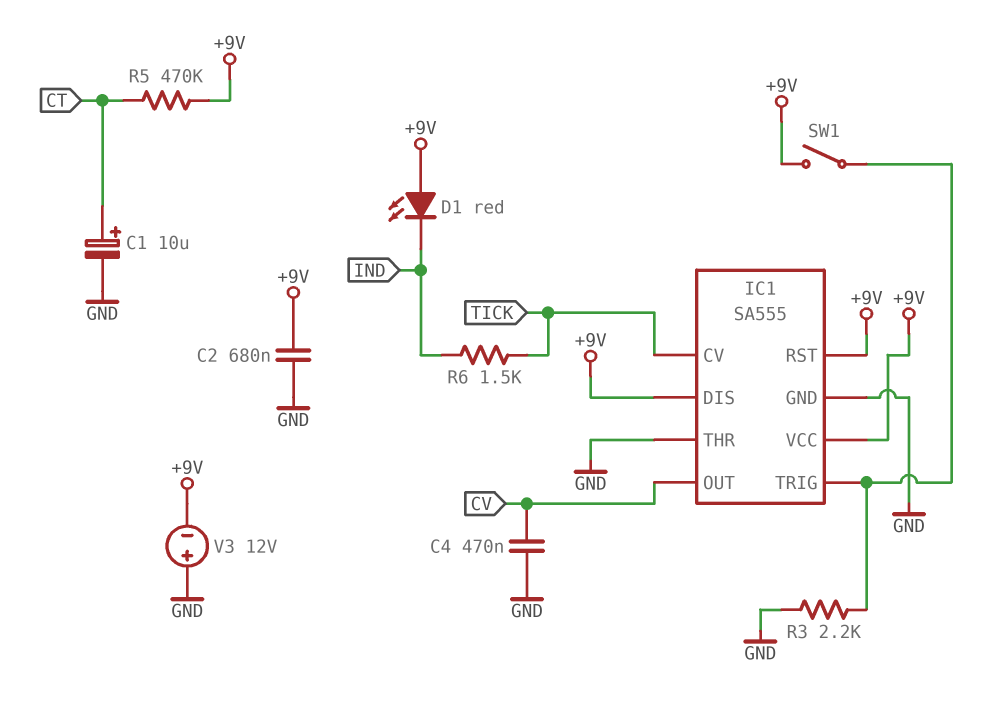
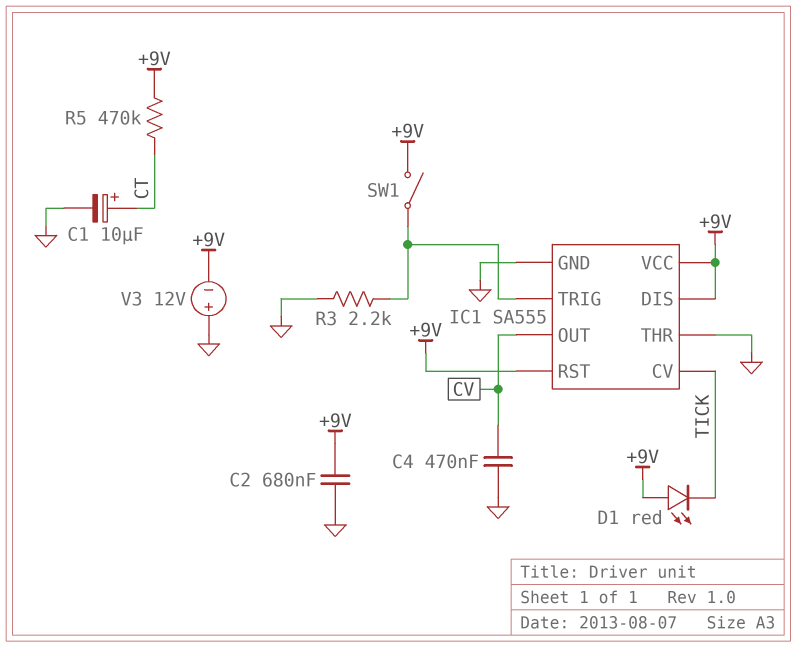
D1: LED red (A +9V, K IND) -> LED red (A +9V, K TICK)
R6: 1.5k (IND, TICK) -> none

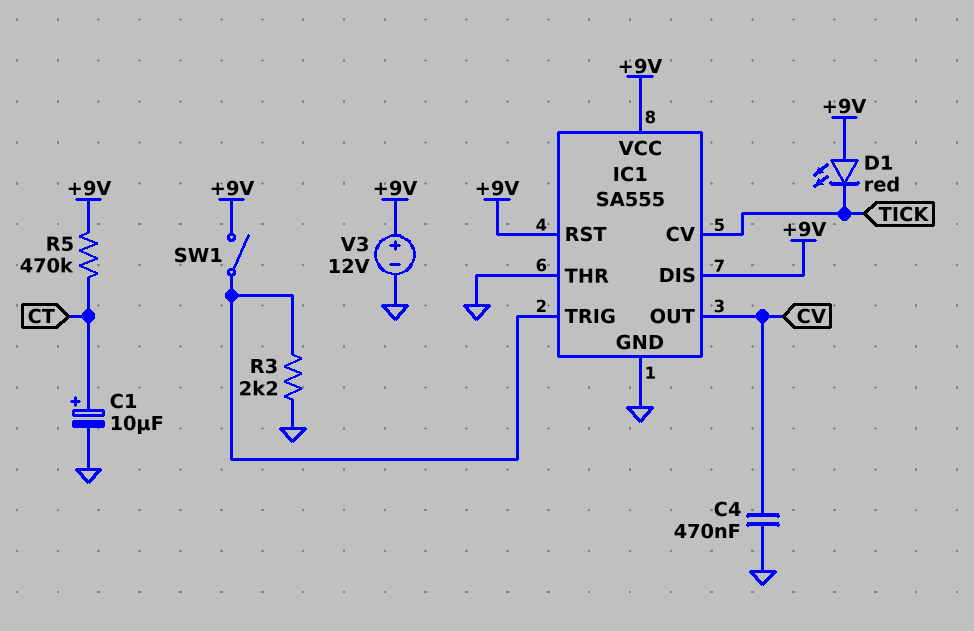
C2: 680nF (+9V, GND) -> none
V3: 12V (plus GND, minus +9V) -> 12V (plus +9V, minus GND)

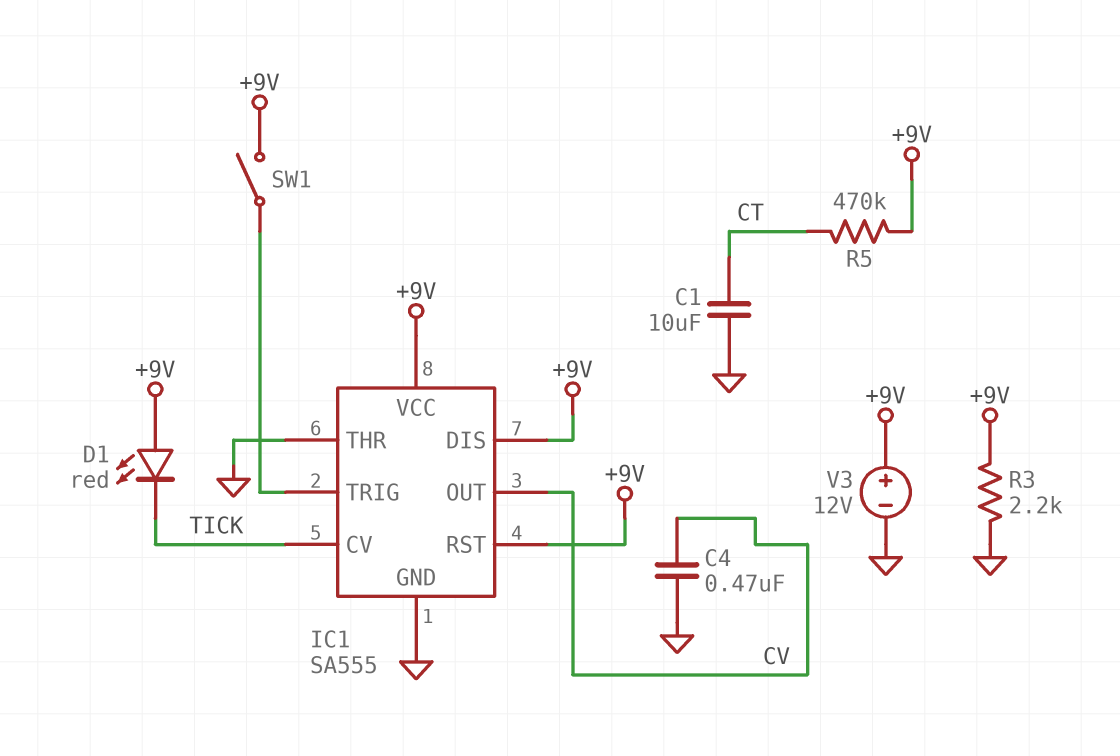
C1: 10uF (plus CT, minus GND) -> 10uF (CT, GND)
R3: 2.2k (GND, IC1/TRIG) -> 2.2k (+9V, GND)

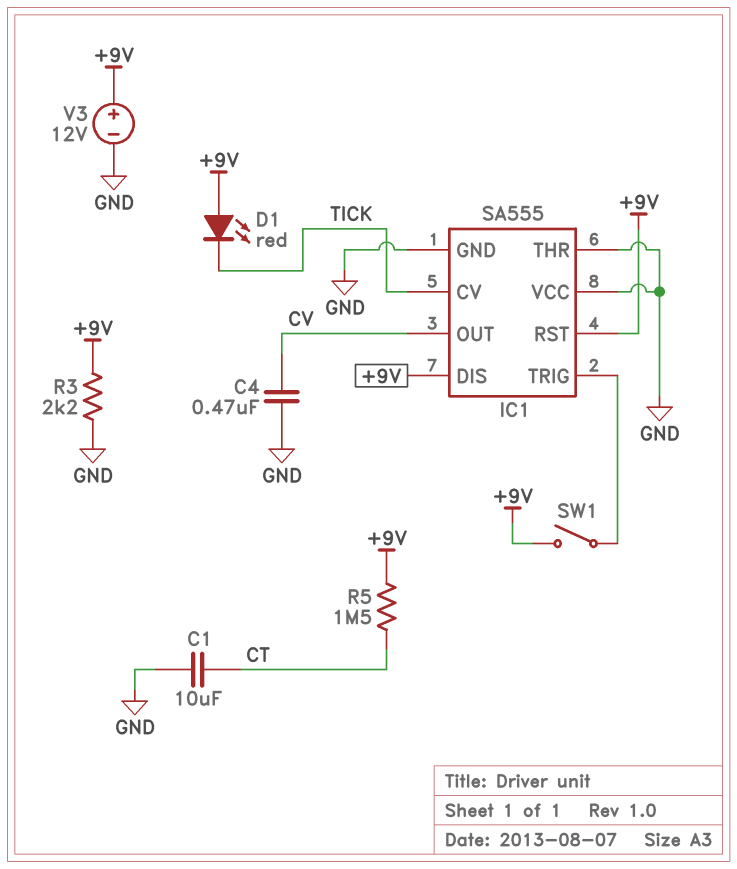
IC1 pin VCC: +9V -> GND
R5: 470k (+9V, CT) -> 1.5M (+9V, CT)

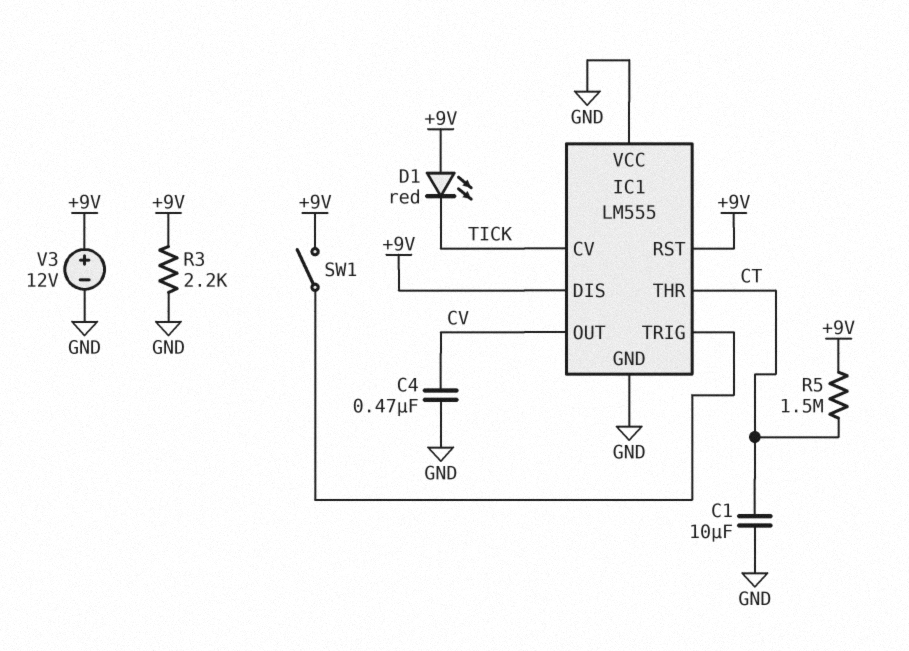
IC1: SA555 -> LM555
IC1 pin THR: GND -> CT

